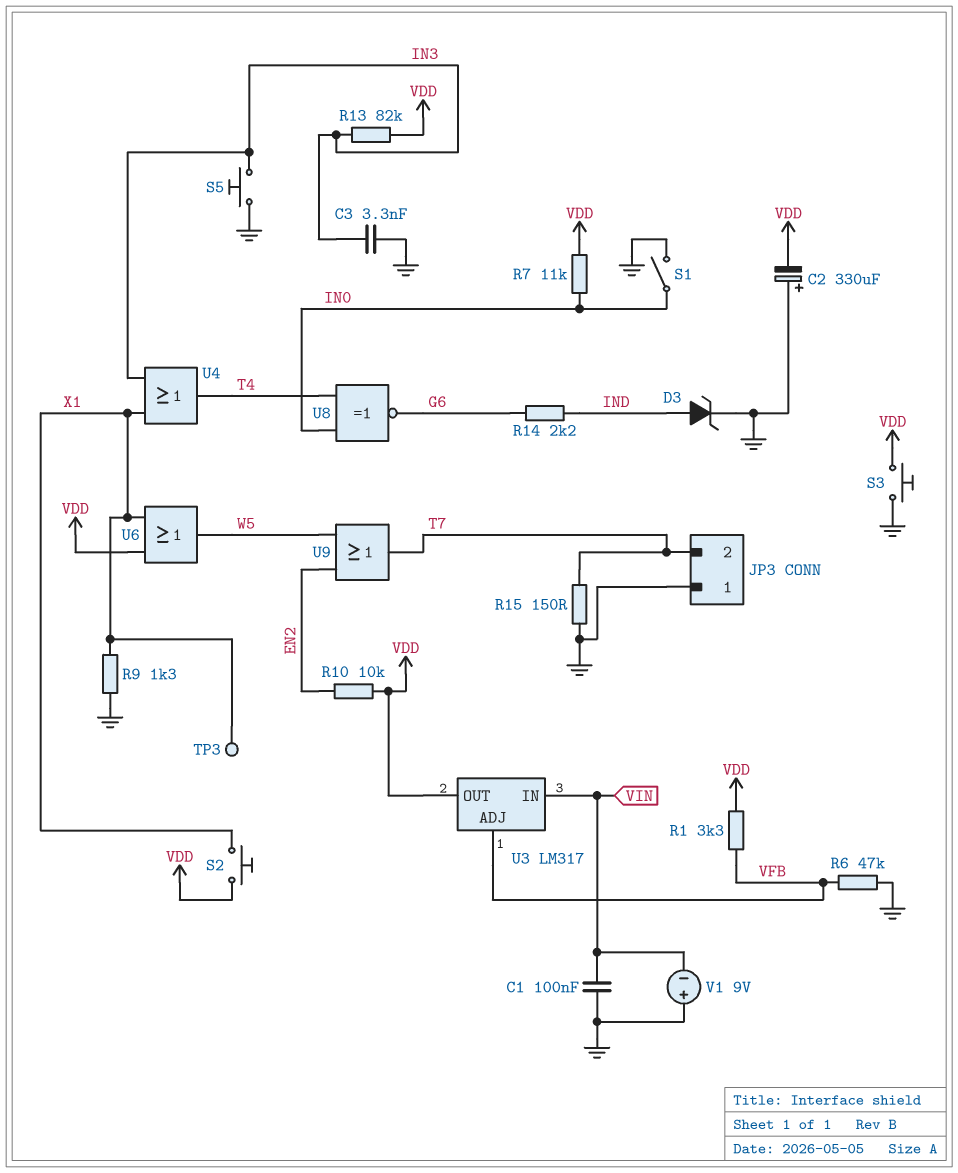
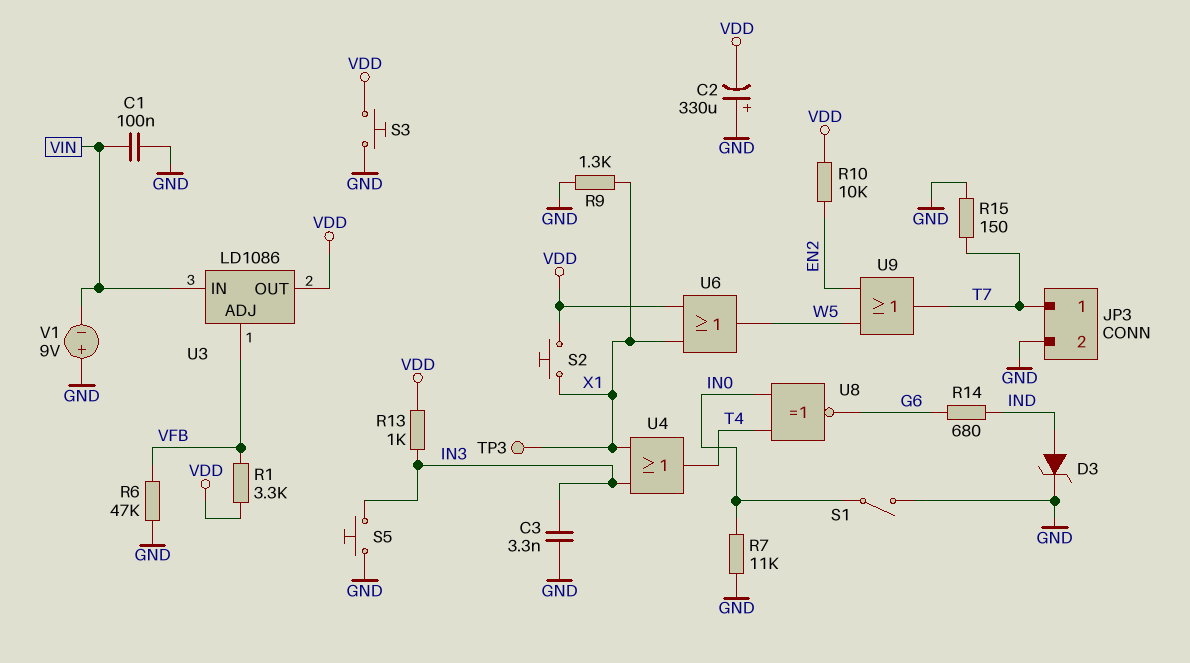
JP3 pin 1: GND -> T7
JP3 pin 2: T7 -> GND
R7: 11k (IN0, VDD) -> 11k (GND, IN0)
R13: 82k (IN3, VDD) -> 1k (IN3, VDD)
R14: 2.2k (G6, IND) -> 680 (G6, IND)
U3: LM317 -> LD1086

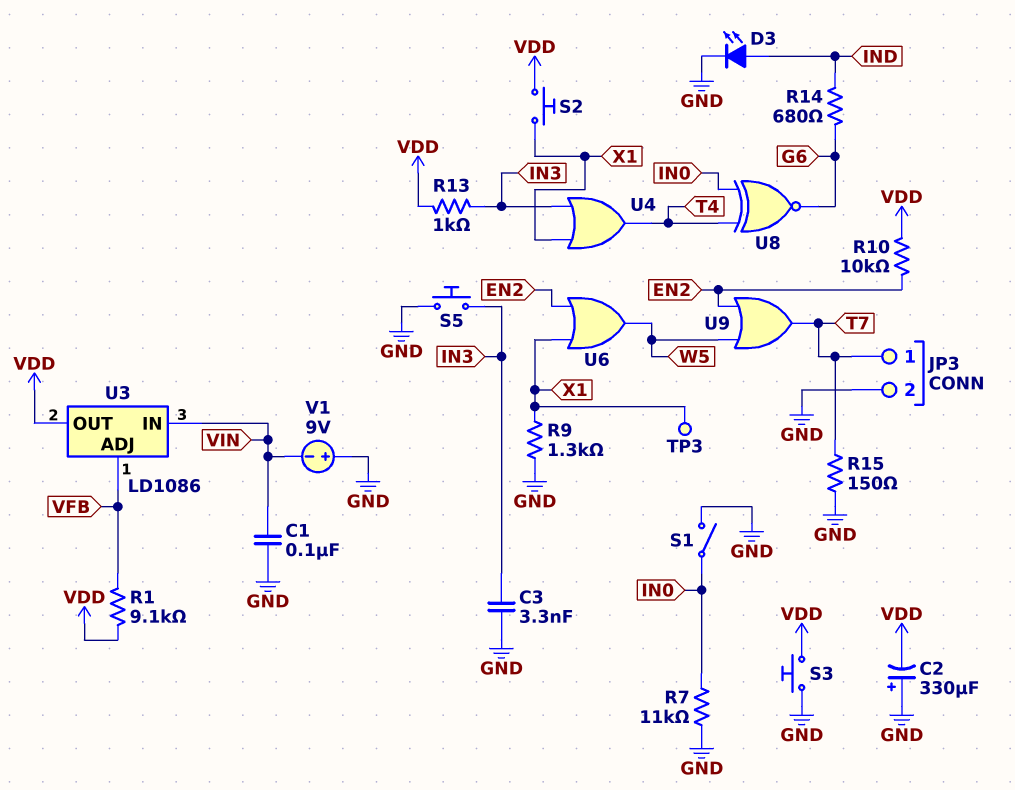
D3: zener (A IND, K GND) -> LED (A IND, K GND)
R1: 3.3k (VDD, VFB) -> 9.1k (VDD, VFB)
R6: 47k (GND, VFB) -> none
U6: OR (in VDD, in X1, out W5) -> OR (in EN2, in X1, out W5)

